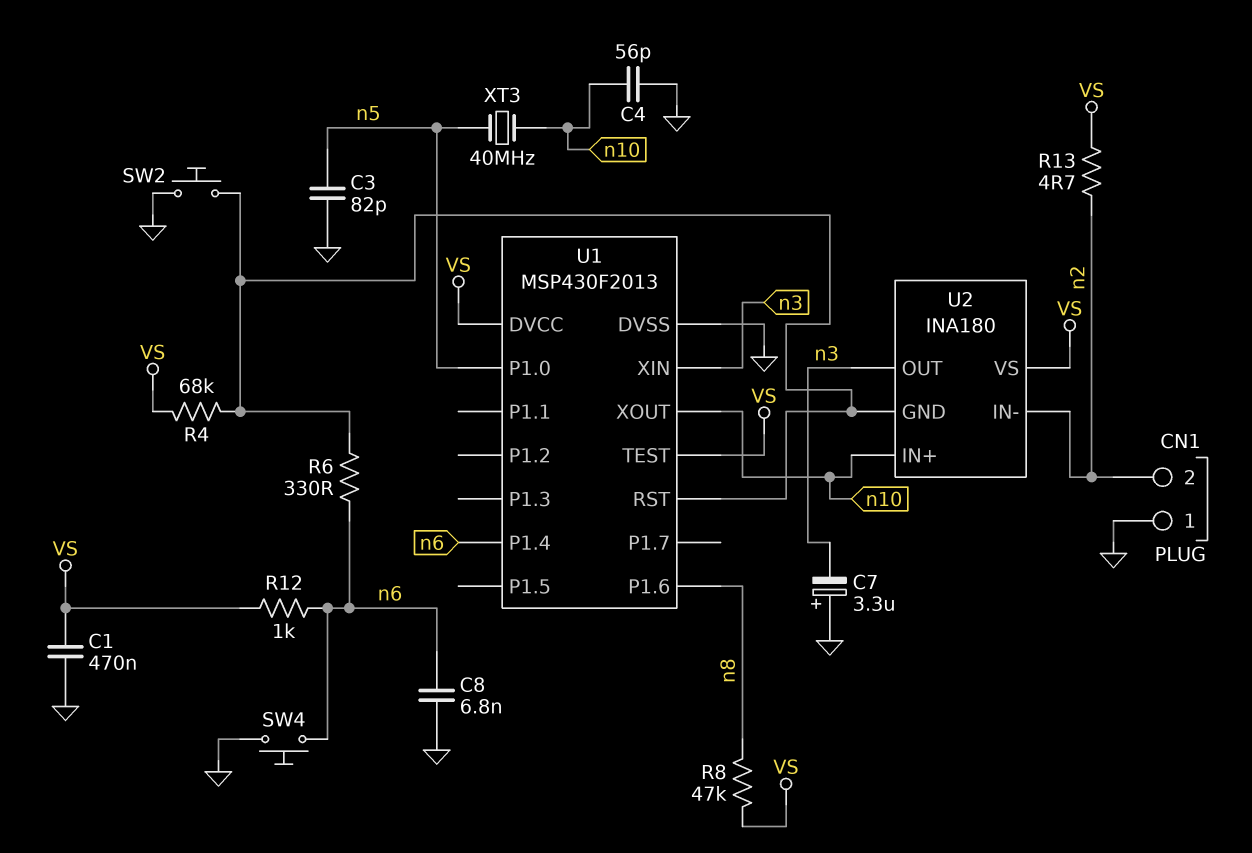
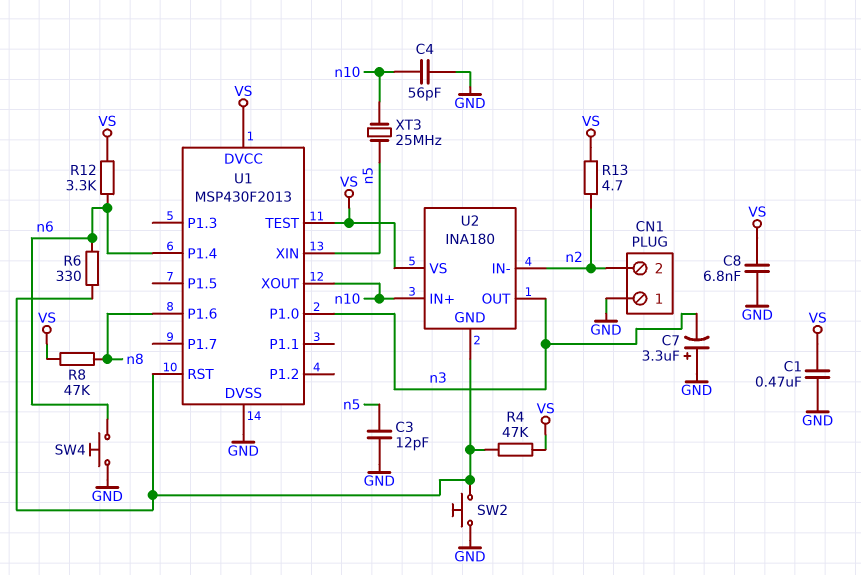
C3: 82pF (GND, n5) -> 12pF (GND, n5)
C8: 6.8nF (GND, n6) -> 6.8nF (GND, VS)
R4: 68k (U1/RST, VS) -> 47k (U1/RST, VS)
R12: 1k (VS, n6) -> 3.3k (VS, n6)
U1 pin P1.0: n5 -> n3
U1 pin XIN: n3 -> n5
XT3: 40MHz (n5, n10) -> 25MHz (n5, n10)

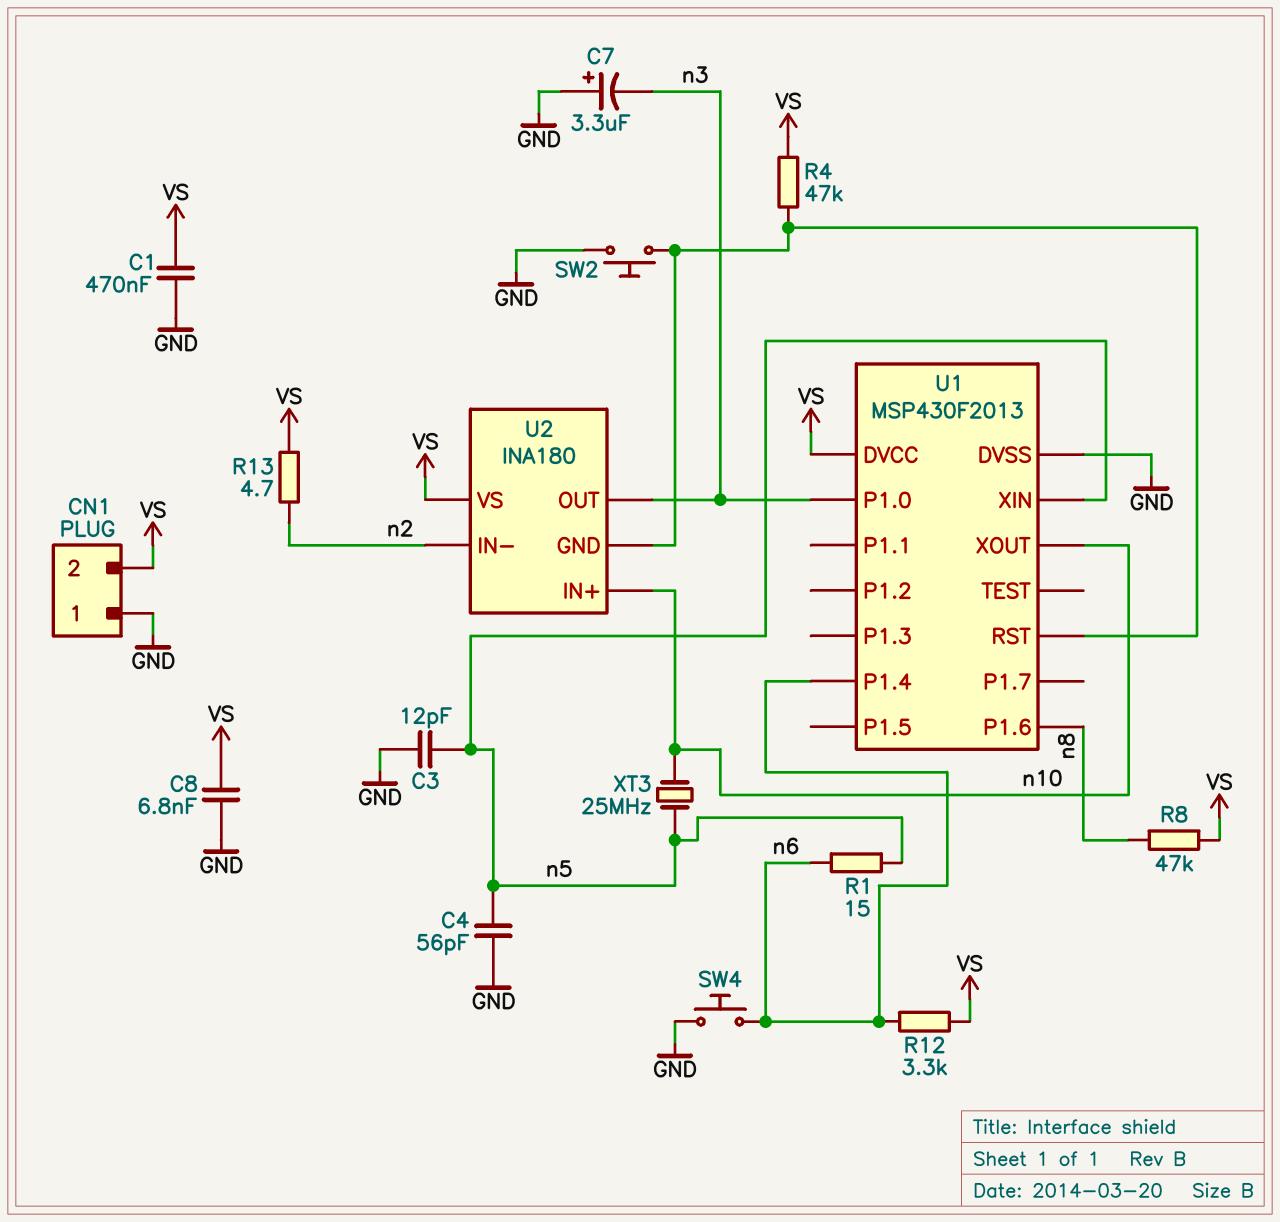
C4: 56pF (GND, n10) -> 56pF (GND, n5)
CN1 pin 2: n2 -> VS
R1: none -> 15 (n5, n6)
R6: 330 (U1/RST, n6) -> none
U1 pin TEST: VS -> none

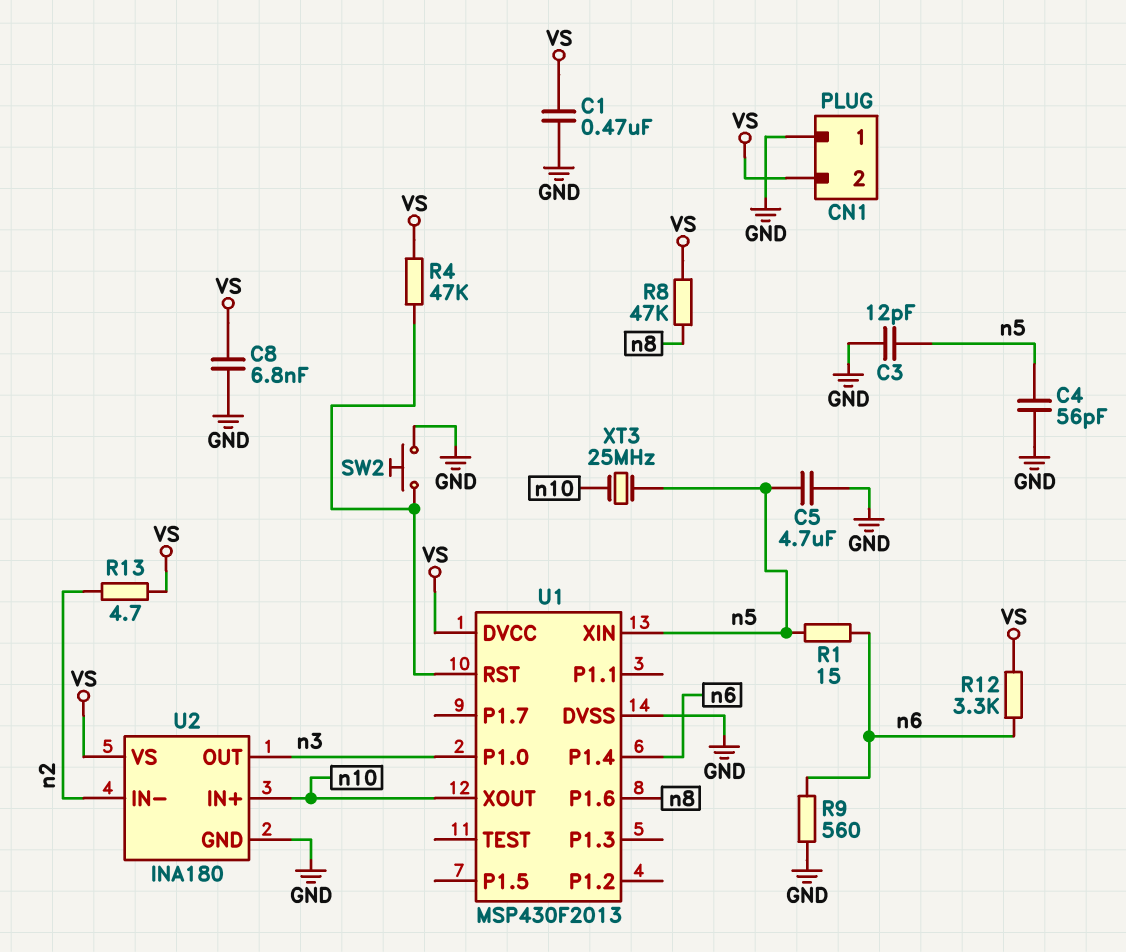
C5: none -> 4.7uF (GND, n5)
C7: 3.3uF (plus GND, minus n3) -> none
R9: none -> 560 (GND, n6)
SW4: button (GND, n6) -> none
U2 pin GND: U1/RST -> GND

